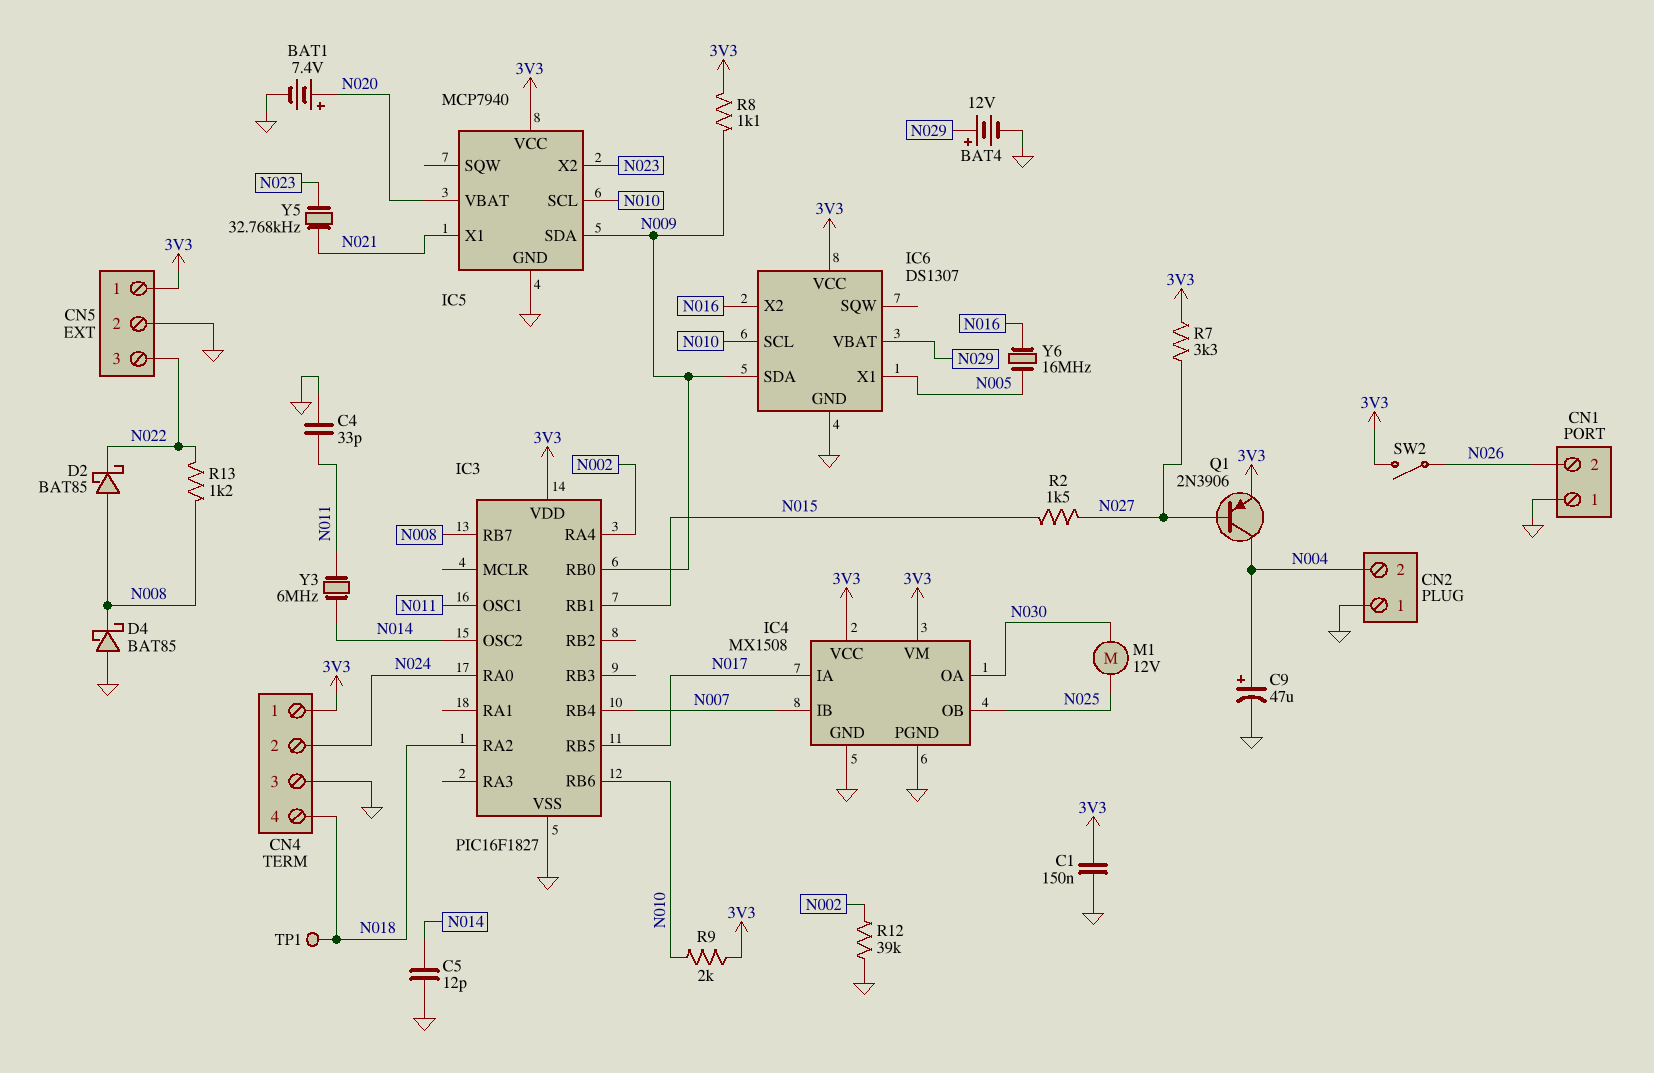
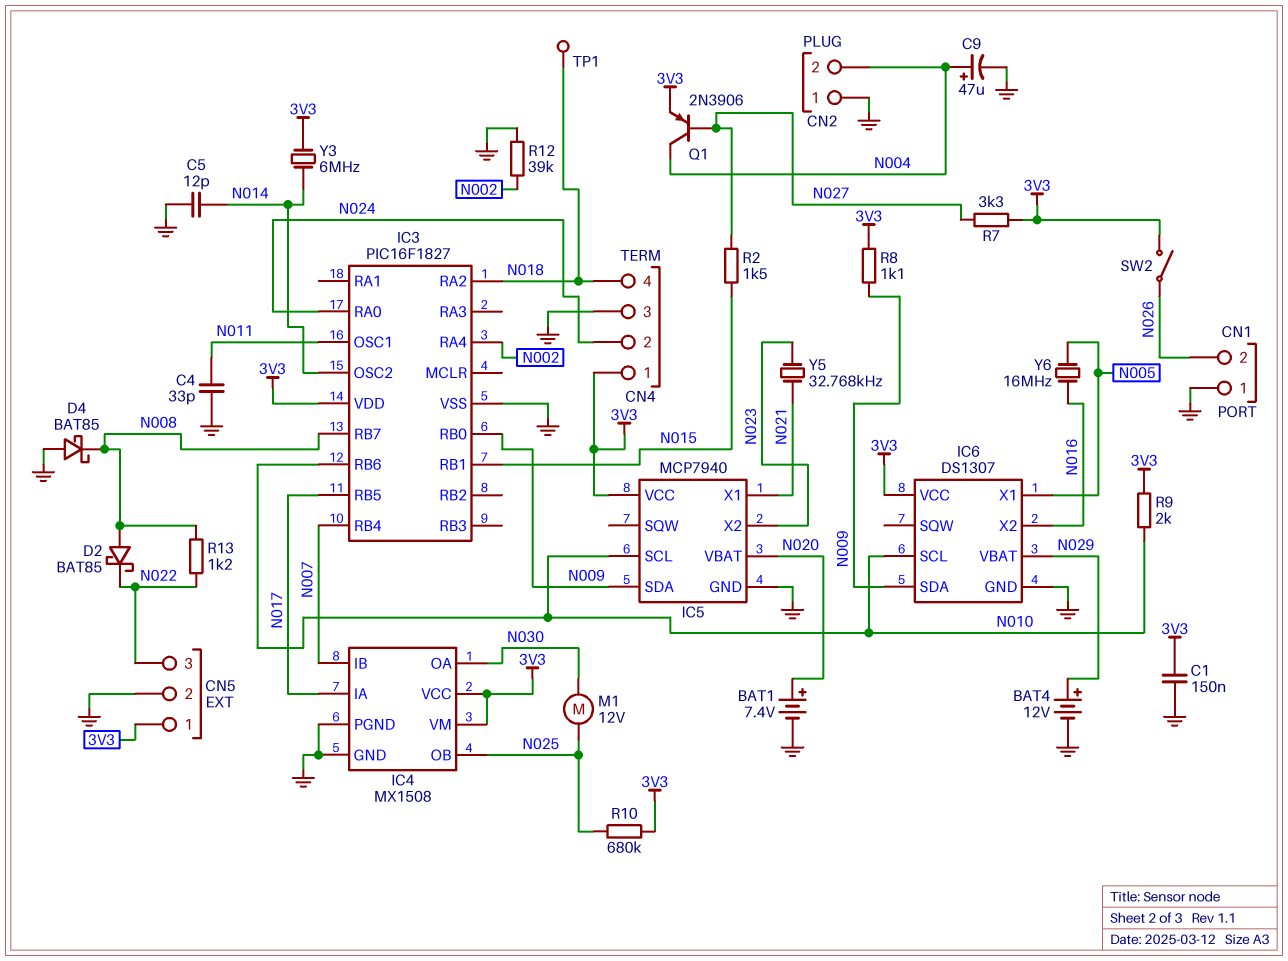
R10: none -> 680k (3V3, N025)
Y3: 6MHz (N011, N014) -> 6MHz (3V3, N014)

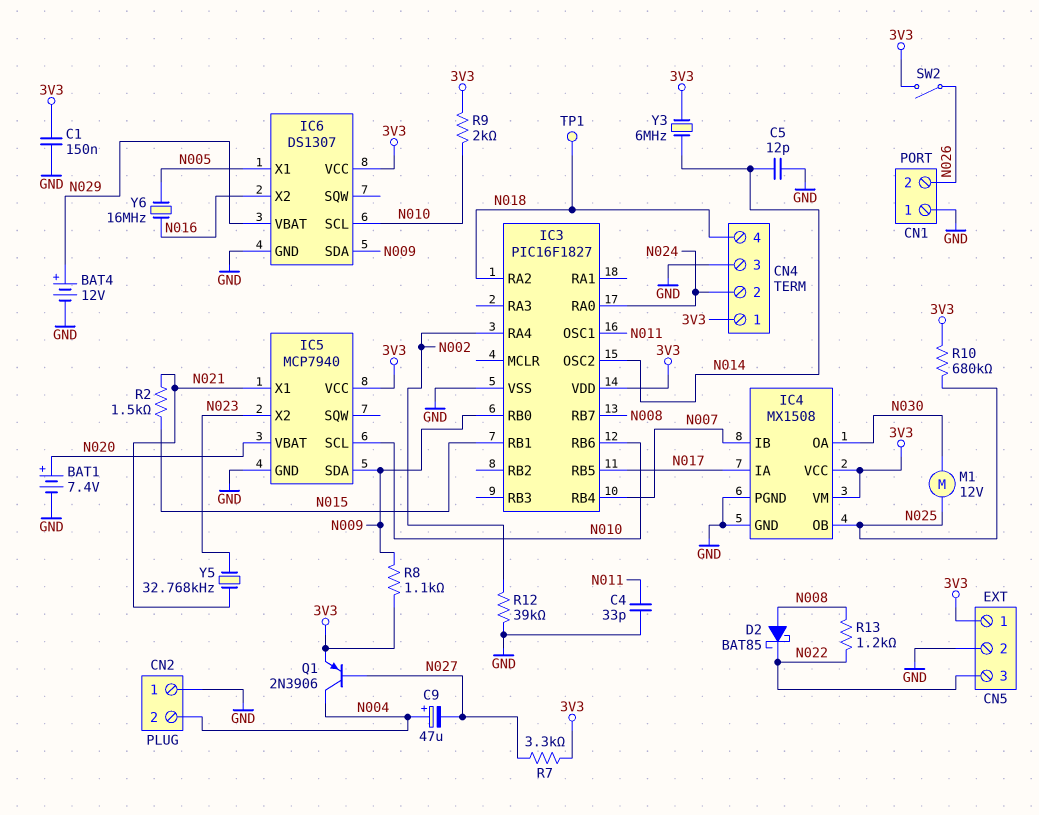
C9: 47uF (plus N004, minus GND) -> 47uF (plus N004, minus N027)
D4: schottky BAT85 (A GND, K N008) -> none
R2: 1.5k (N015, N027) -> 1.5k (N015, N021)

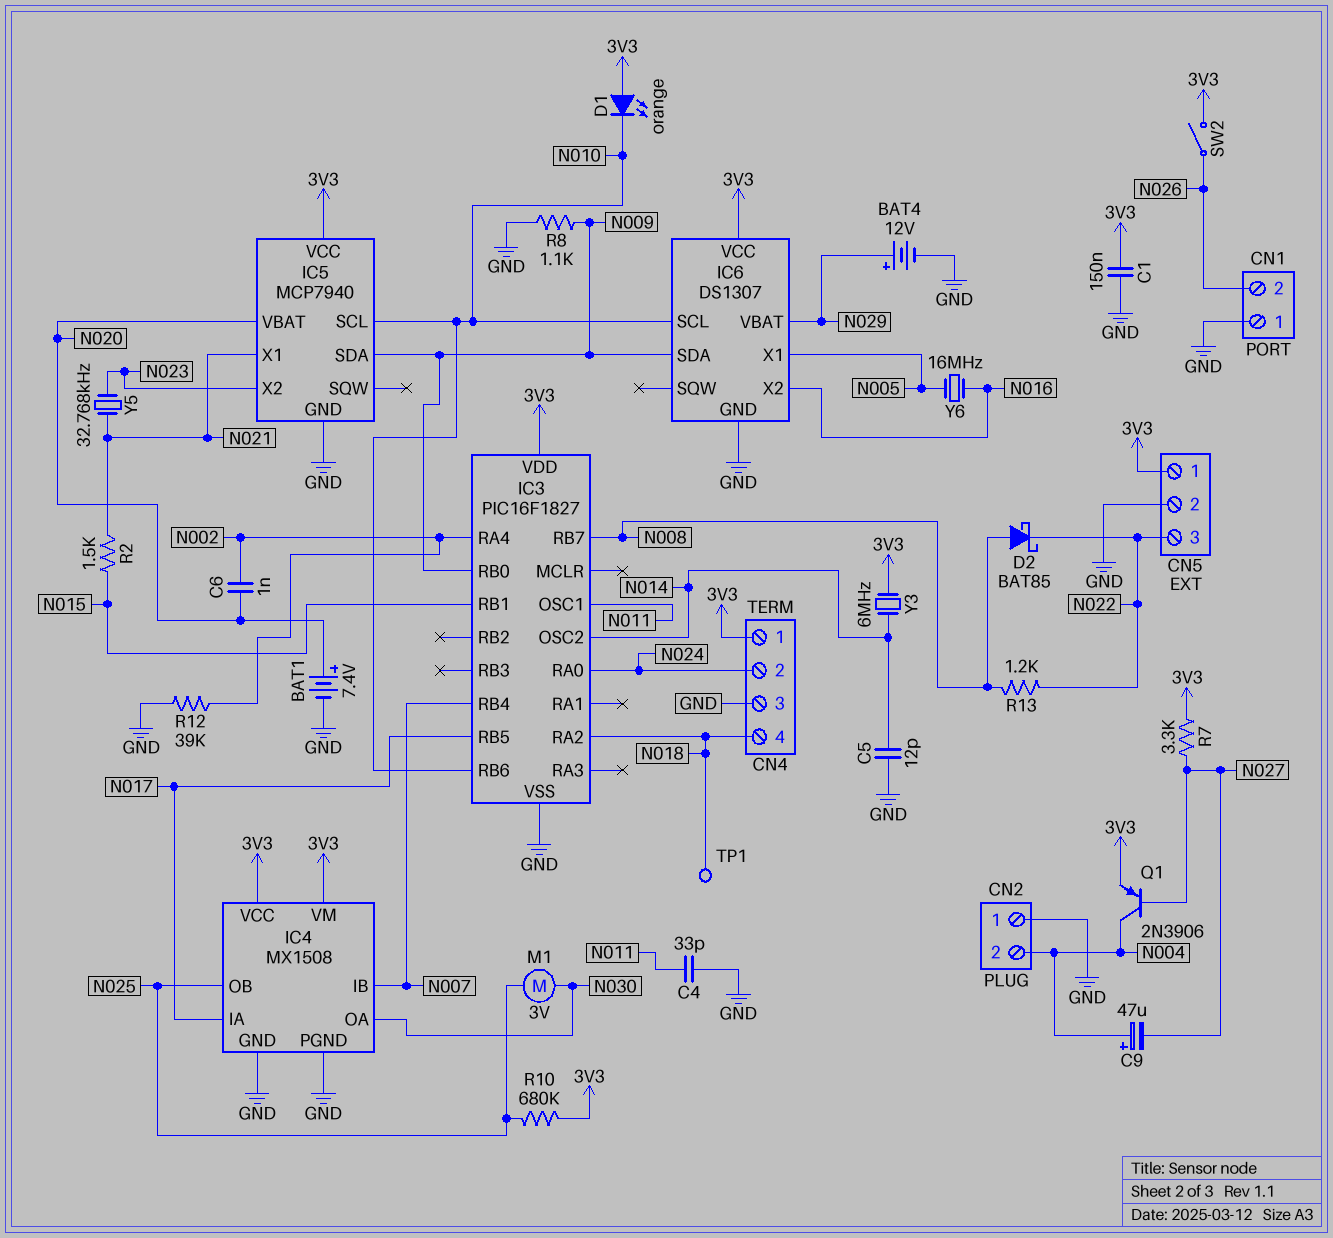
C6: none -> 1nF (N002, N020)
D1: none -> LED orange (A 3V3, K N010)
M1: motor 12V (N025, N030) -> motor 3V (N025, N030)
R8: 1.1k (3V3, N009) -> 1.1k (GND, N009)
R9: 2k (3V3, N010) -> none

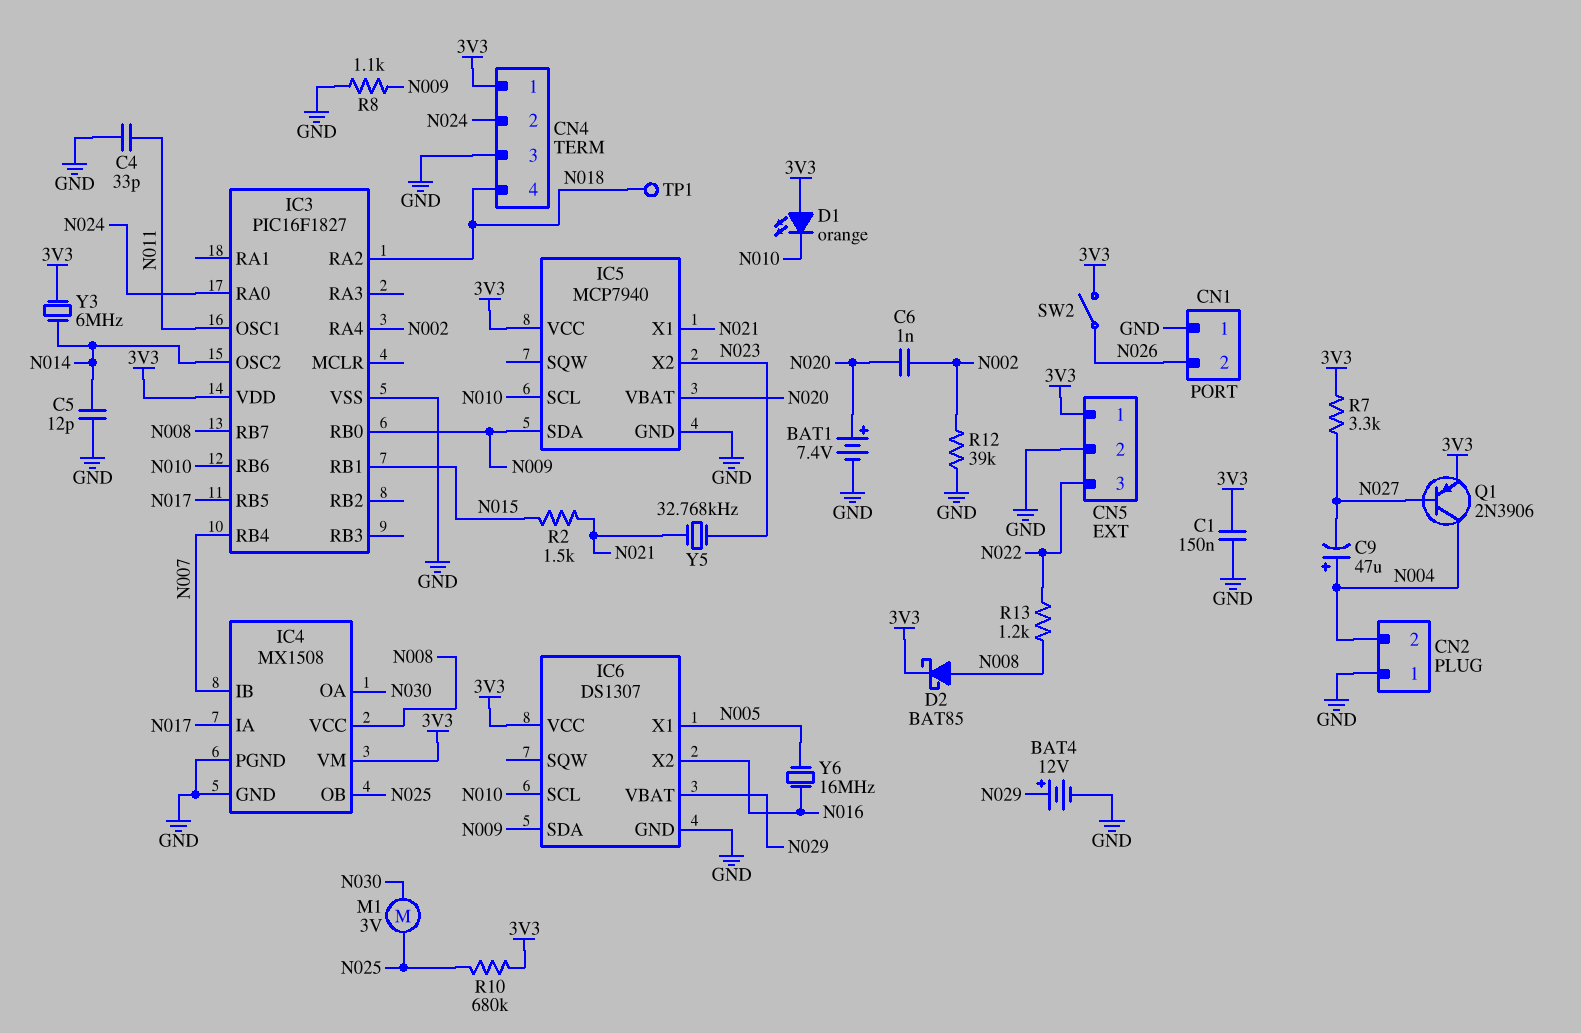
D2: schottky BAT85 (A N008, K N022) -> schottky BAT85 (A N008, K 3V3)
IC4 pin VCC: 3V3 -> N008

